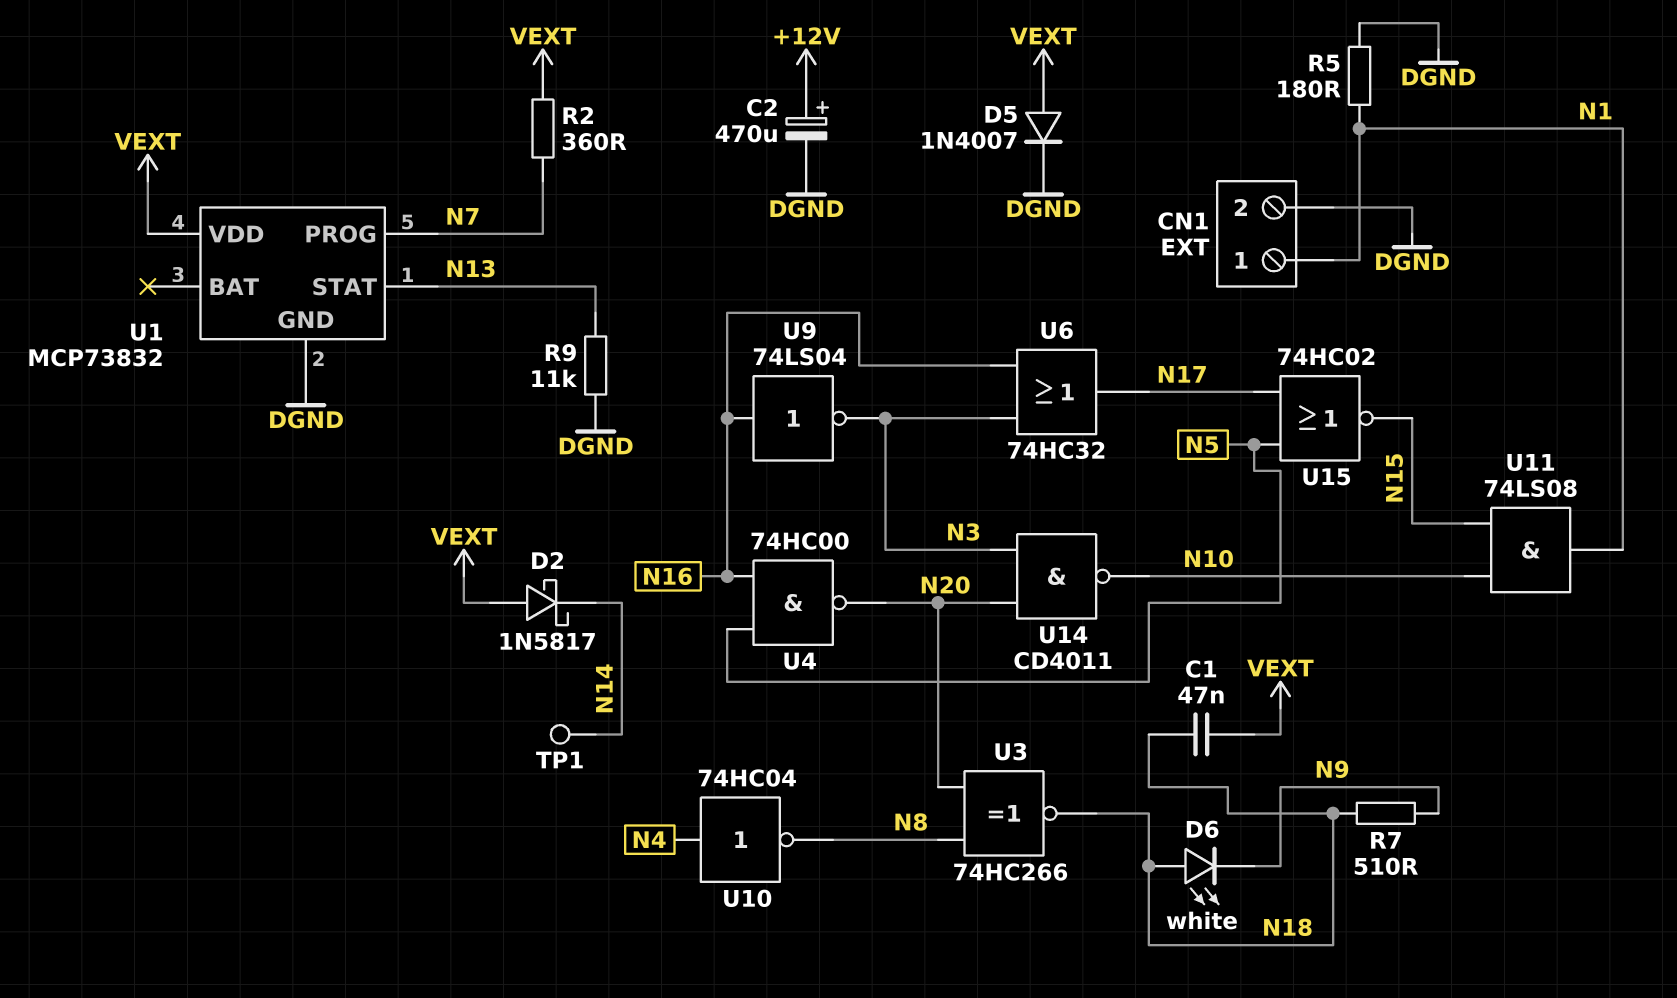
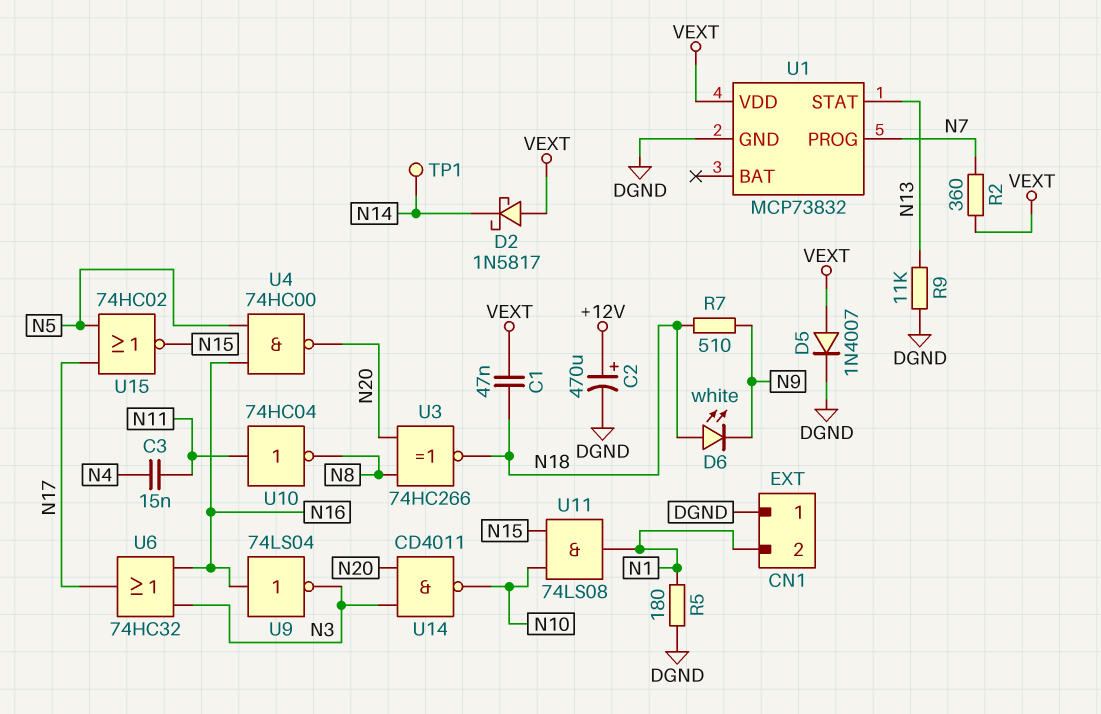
C3: none -> 15nF (N4, N11)
CN1 pin 1: N1 -> DGND
CN1 pin 2: DGND -> N1
U10: NOT 74HC04 (in N4, out N8) -> NOT 74HC04 (in N11, out N8)

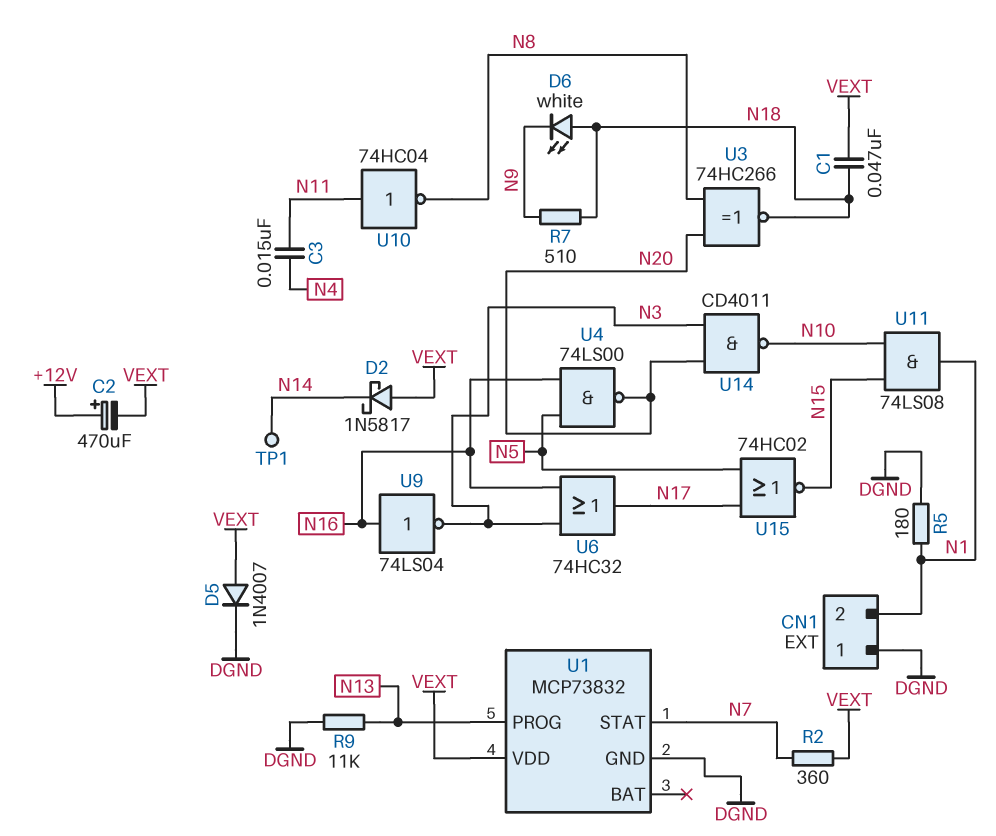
C2: 470uF (plus +12V, minus DGND) -> 470uF (plus +12V, minus VEXT)
U1 pin PROG: N7 -> N13
U1 pin STAT: N13 -> N7
U4: NAND 74HC00 (in N5, in N16, out N20) -> NAND 74LS00 (in N5, in N16, out N20)

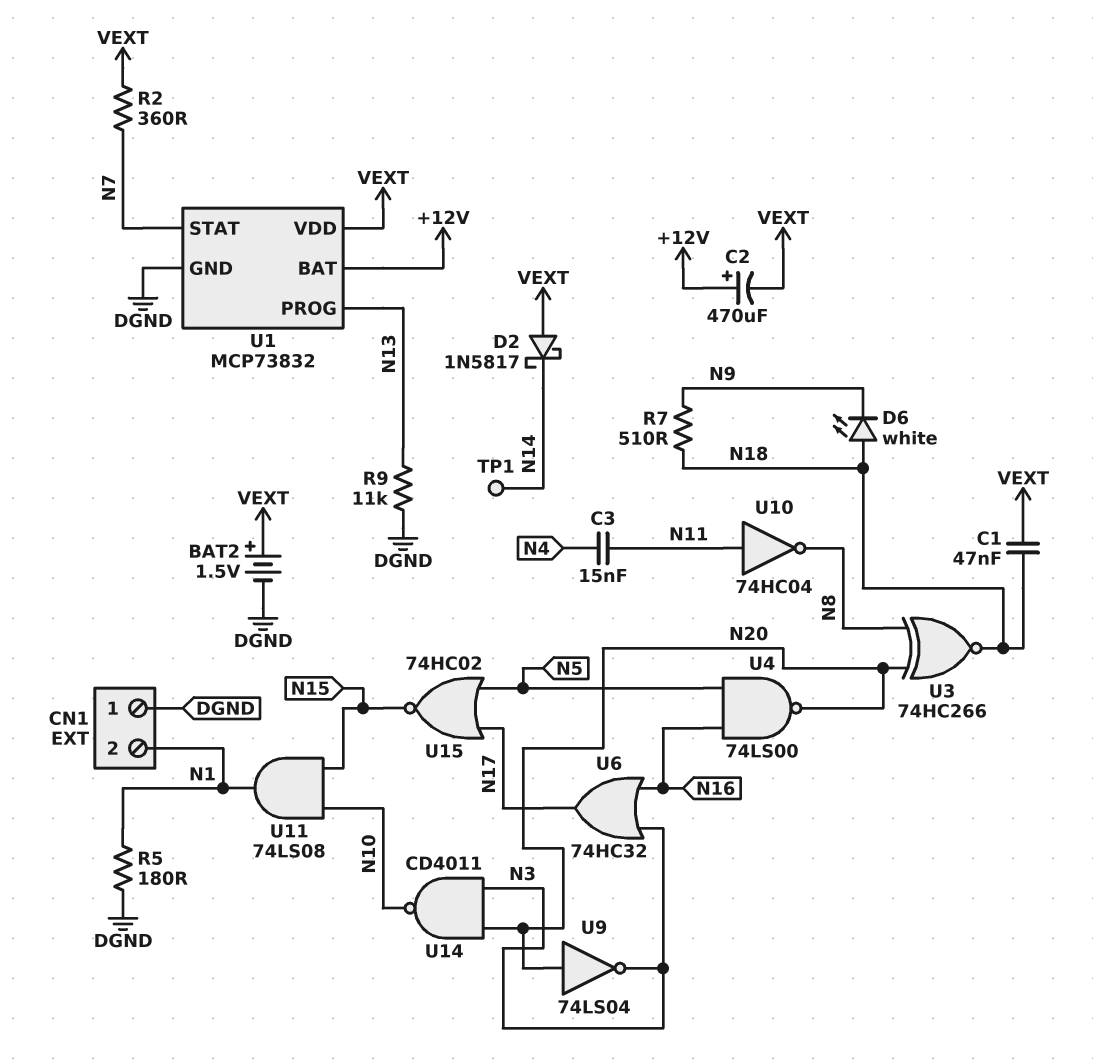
BAT2: none -> 1.5V (plus VEXT, minus DGND)
D5: diode 1N4007 (A VEXT, K DGND) -> none
U1 pin BAT: none -> +12V
U9: NOT 74LS04 (in N16, out N3) -> NOT 74LS04 (in N20, out N3)

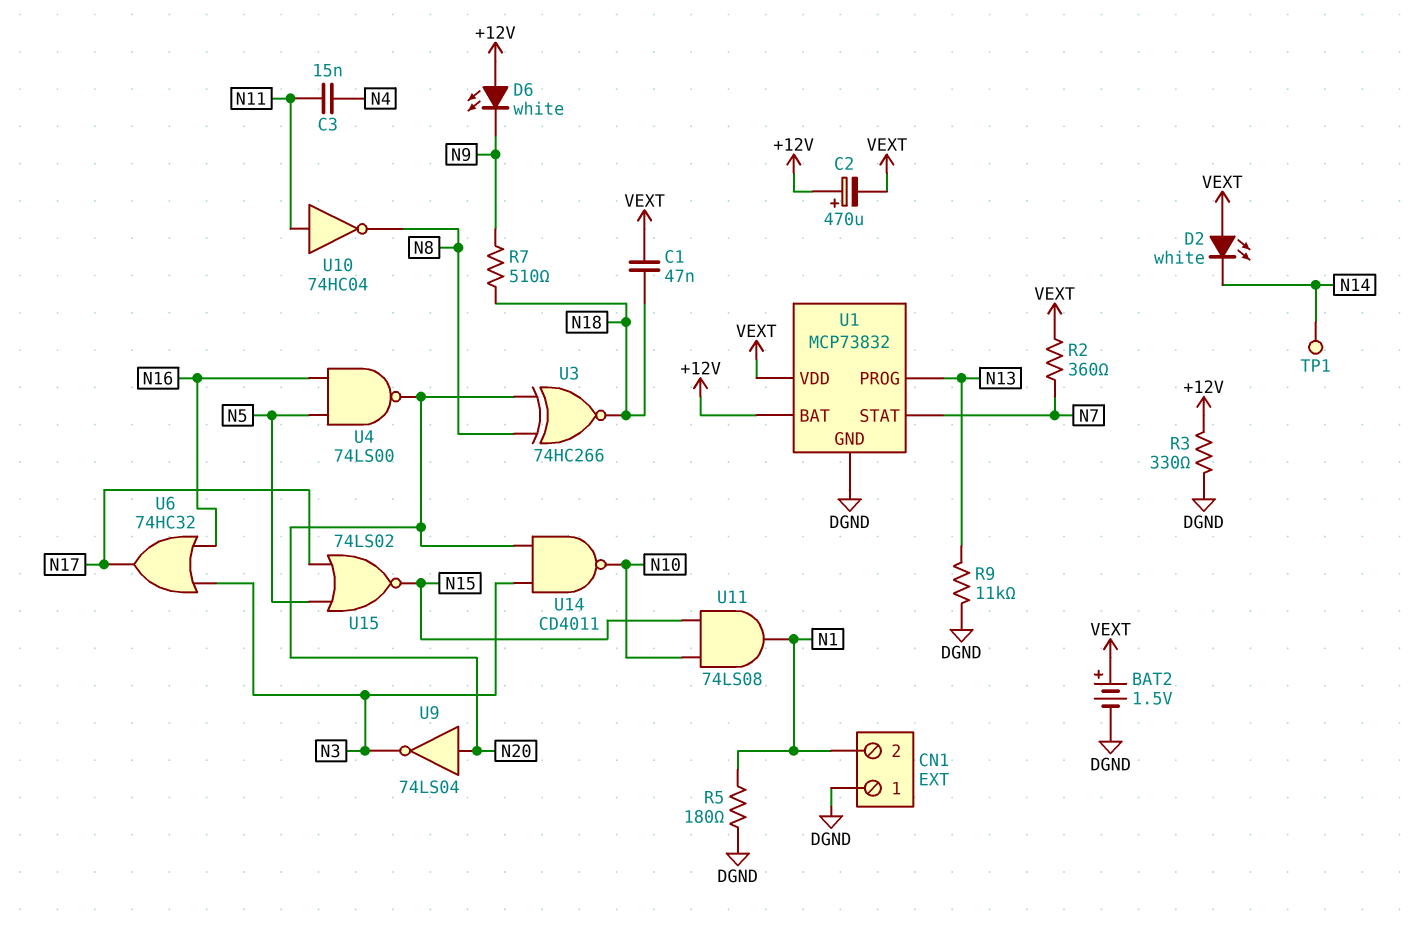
D2: schottky 1N5817 (A VEXT, K N14) -> LED white (A VEXT, K N14)
D6: LED white (A N18, K N9) -> LED white (A +12V, K N9)
R3: none -> 330 (+12V, DGND)
U15: NOR 74HC02 (in N5, in N17, out N15) -> NOR 74LS02 (in N5, in N17, out N15)

